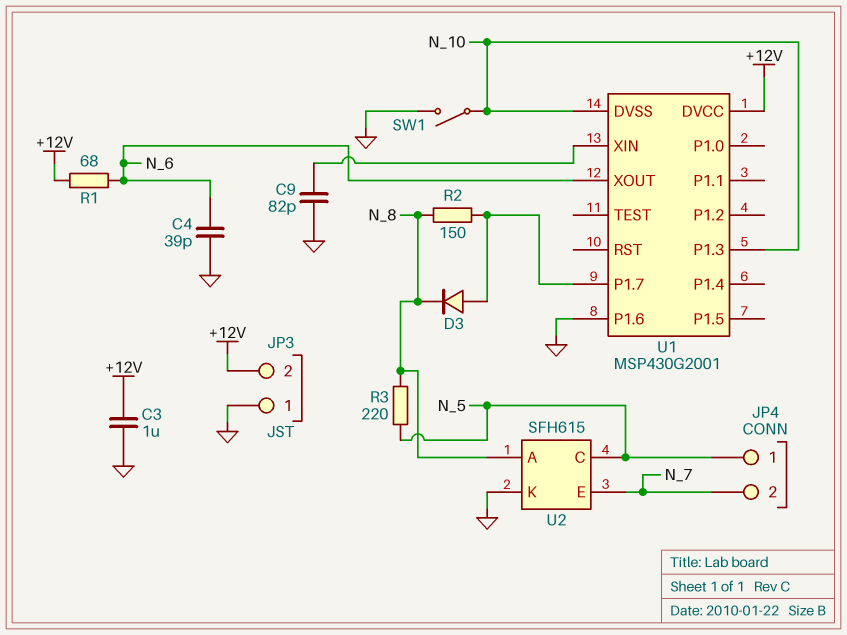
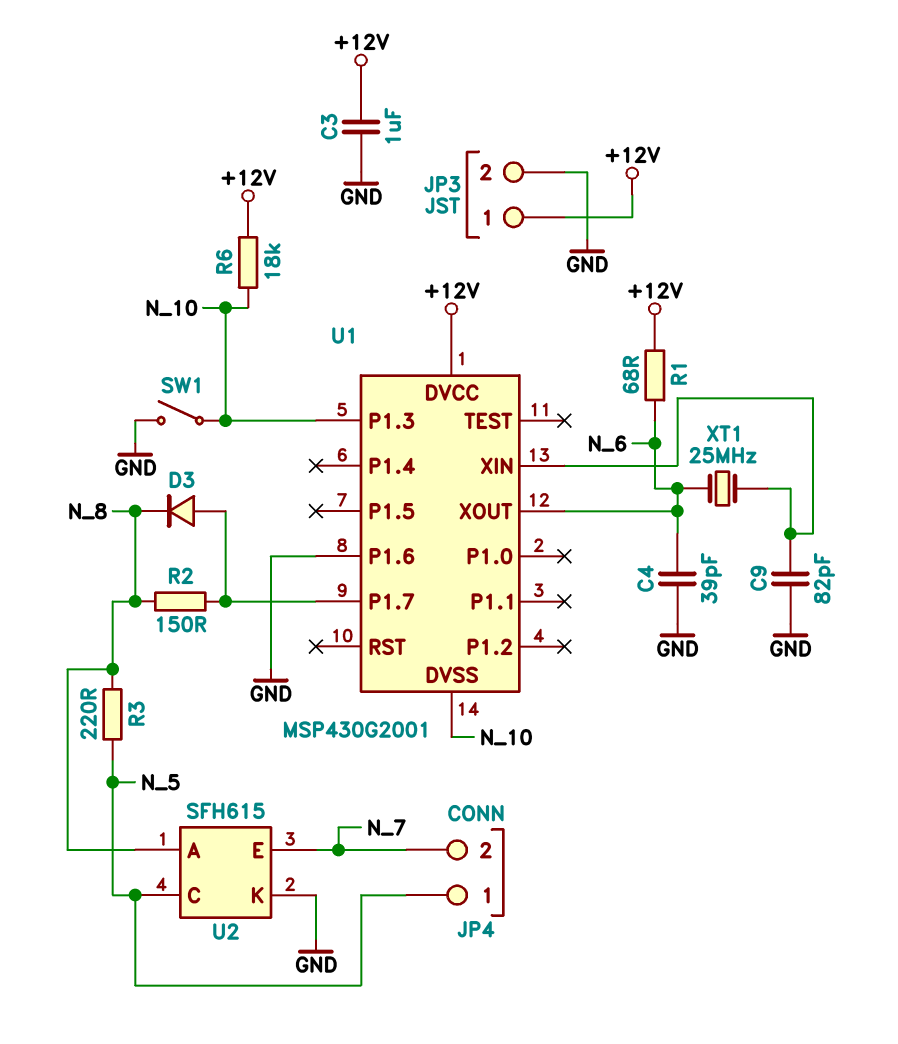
JP3 pin 1: GND -> +12V
JP3 pin 2: +12V -> GND
R6: none -> 18k (+12V, N_10)
XT1: none -> 25MHz (N_6, U1/XIN)

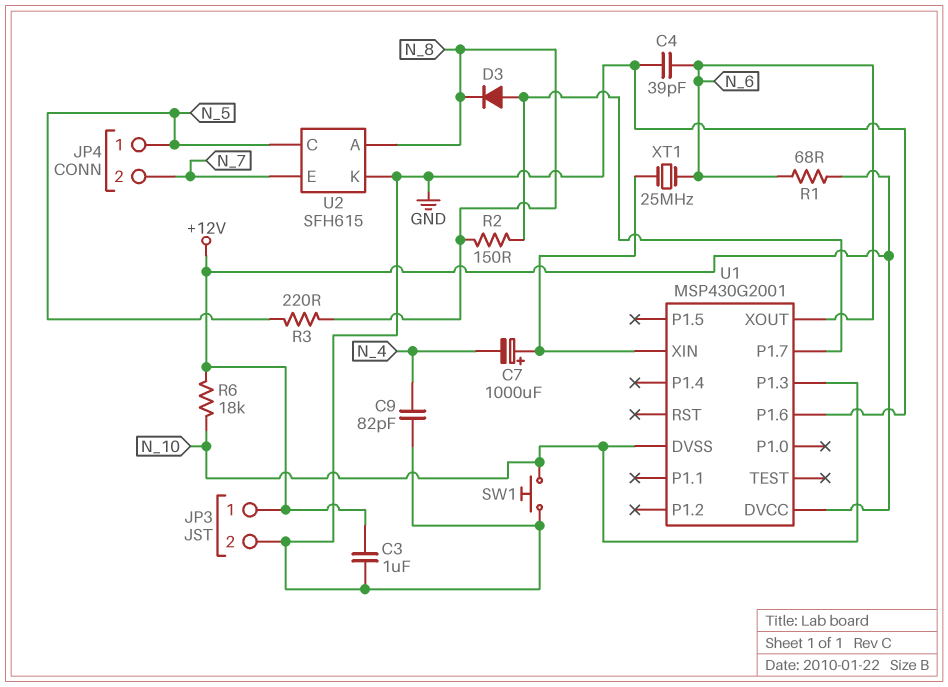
C7: none -> 1000uF (plus U1/XIN, minus N_4)
C9: 82pF (GND, U1/XIN) -> 82pF (GND, N_4)
SW1: switch (GND, N_10) -> button (GND, N_10)

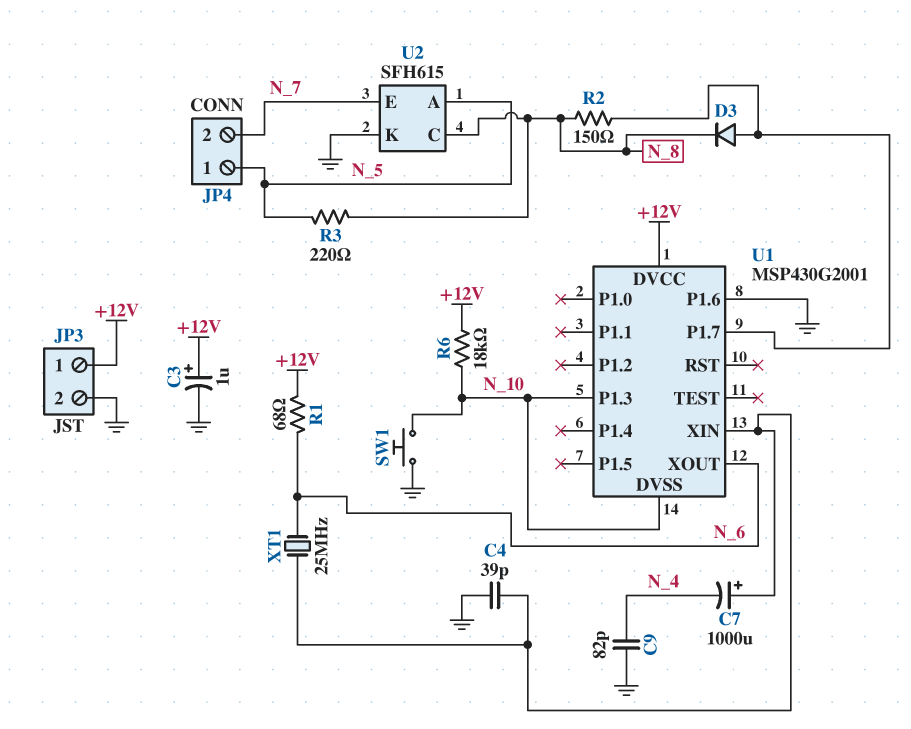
C3: 1uF (+12V, GND) -> 1uF (plus +12V, minus GND)
C4: 39pF (GND, N_6) -> 39pF (GND, U1/XIN)
U2 pin A: N_8 -> N_5
U2 pin C: N_5 -> N_8

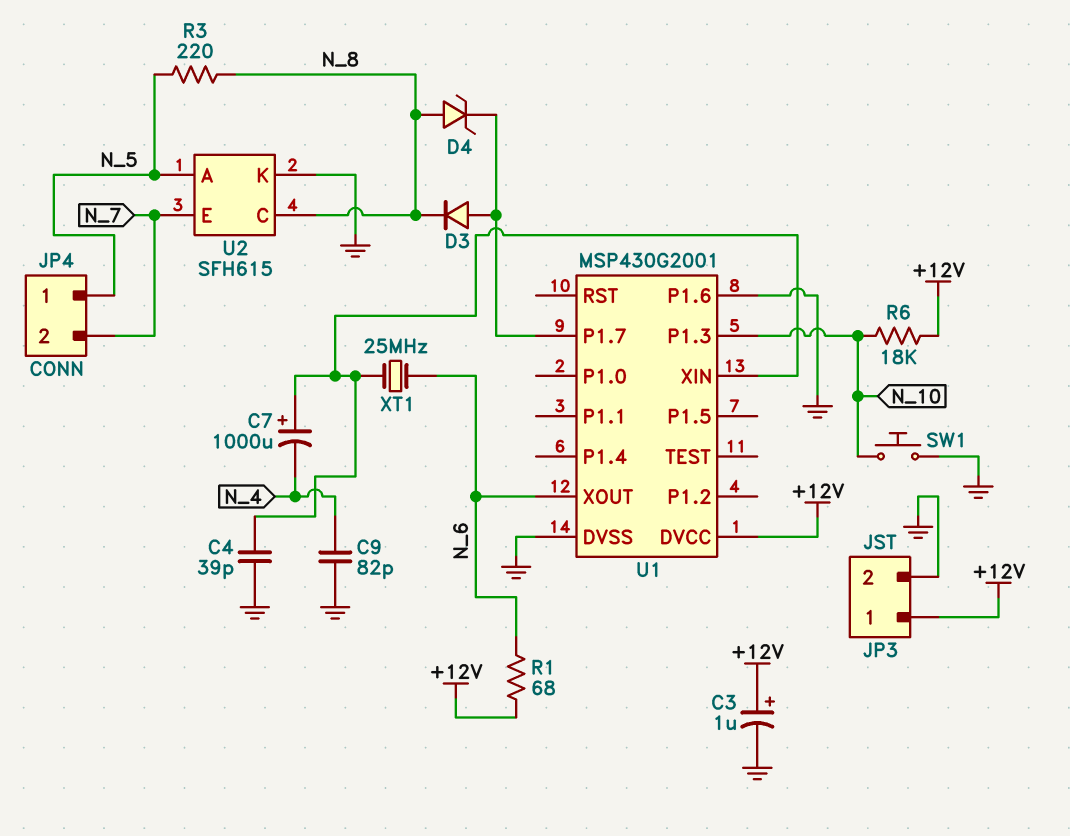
D4: none -> zener (A N_8, K U1/P1.7)
R2: 150 (N_8, U1/P1.7) -> none
U1 pin DVSS: N_10 -> GND

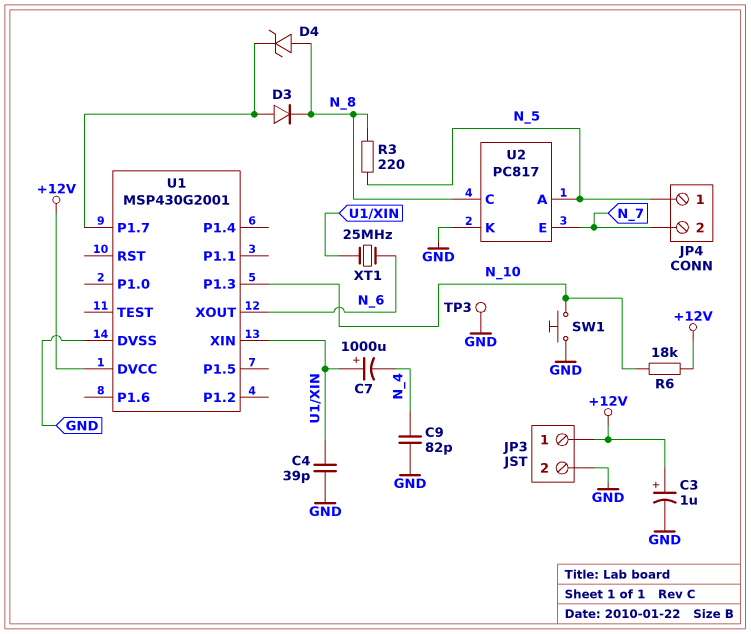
R1: 68 (+12V, N_6) -> none
TP3: none -> test point (GND)
U1 pin P1.6: GND -> none
U2: SFH615 -> PC817

